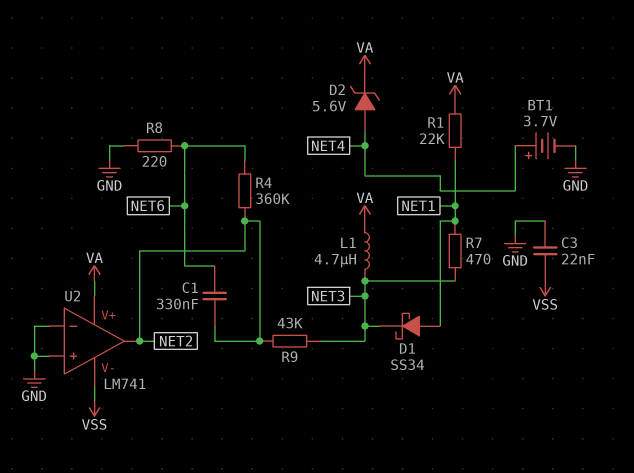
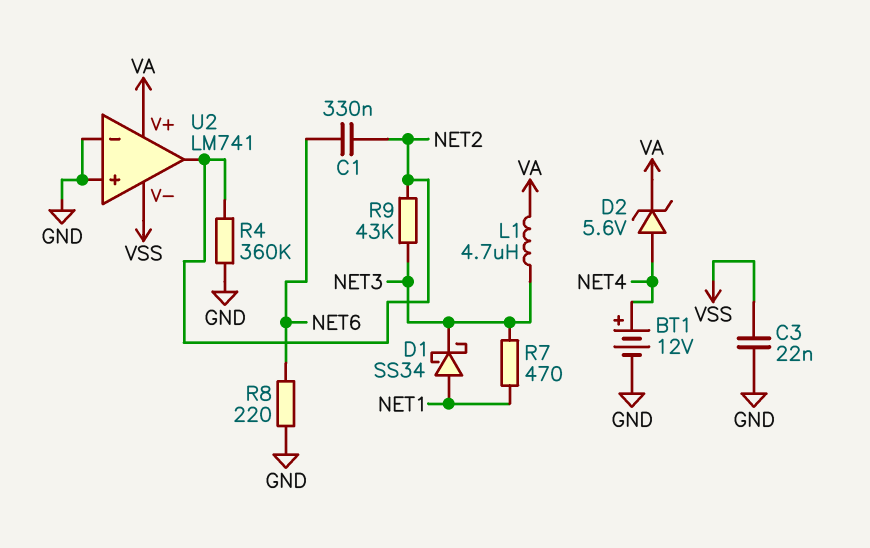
BT1: 3.7V (plus NET4, minus GND) -> 12V (plus NET4, minus GND)
R1: 22k (NET1, VA) -> none
R4: 360k (NET2, NET6) -> 360k (GND, NET2)

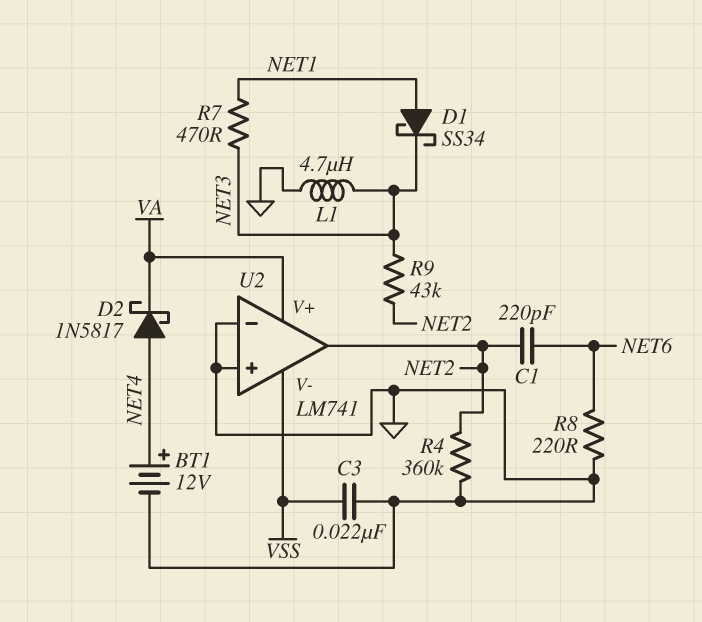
C1: 330nF (NET2, NET6) -> 220pF (NET2, NET6)
D2: zener 5.6V (A NET4, K VA) -> schottky 1N5817 (A NET4, K VA)
L1: 4.7uH (NET3, VA) -> 4.7uH (GND, NET3)

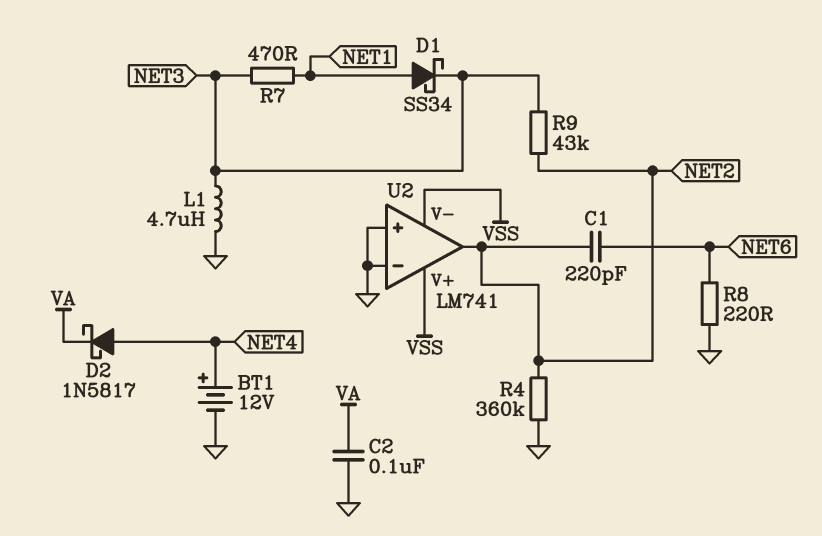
C2: none -> 100nF (GND, VA)
C3: 22nF (GND, VSS) -> none
U2 pin V+: VA -> VSS

